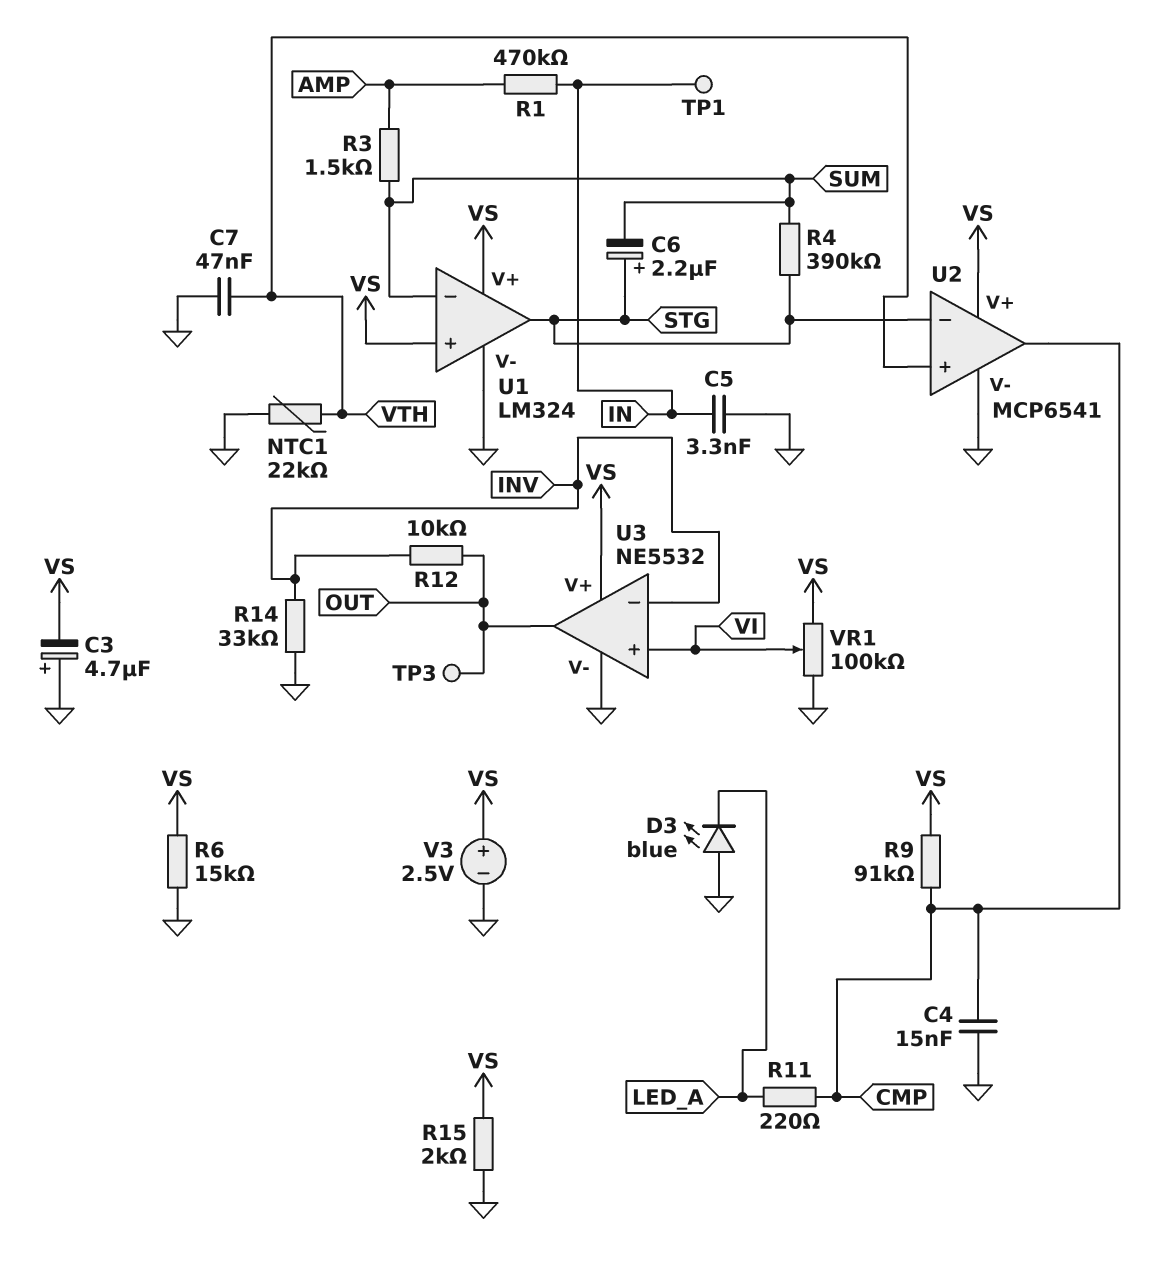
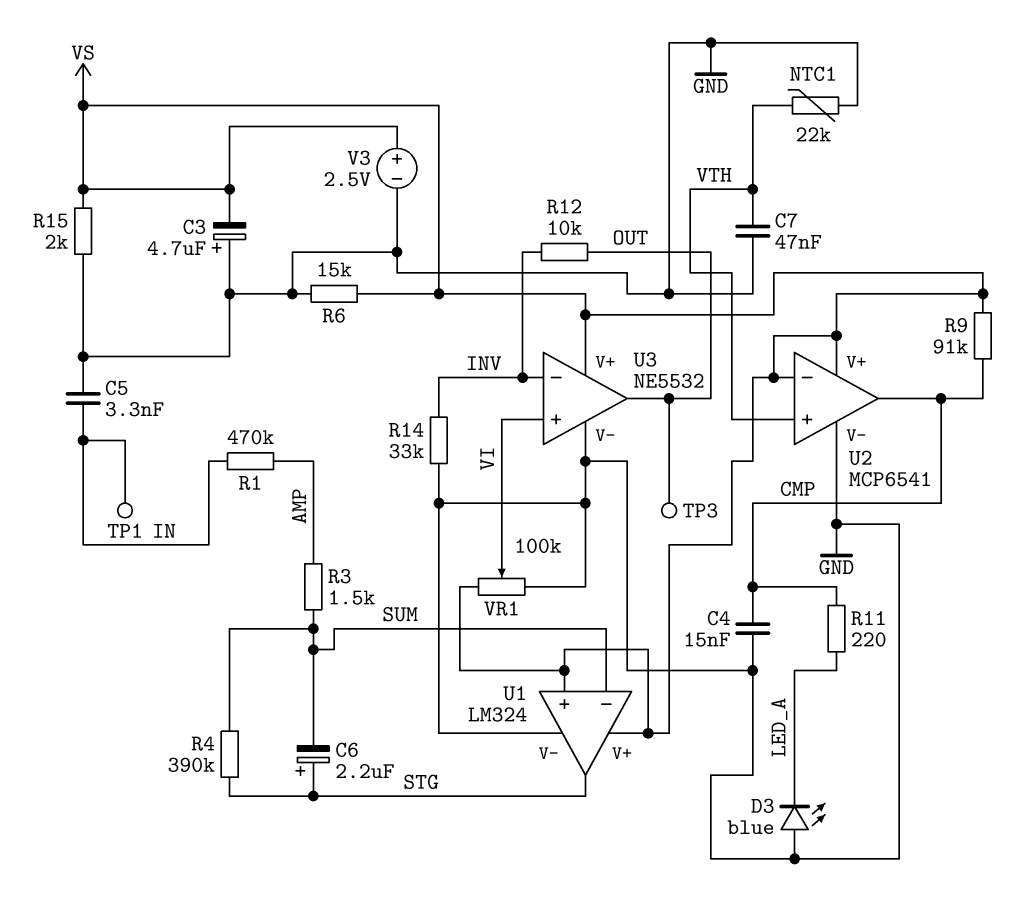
U2 pin in-: STG -> VS

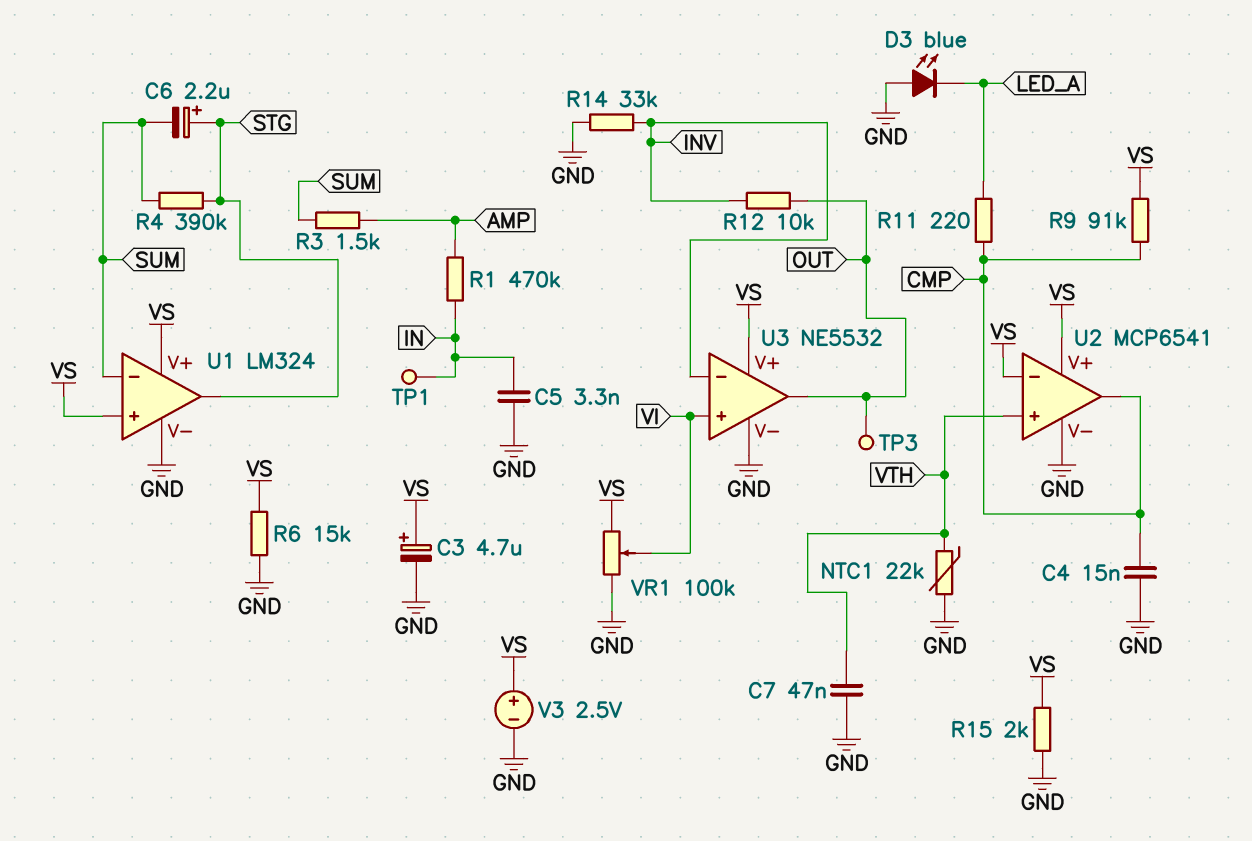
C3: 4.7uF (plus GND, minus VS) -> 4.7uF (plus VS, minus GND)

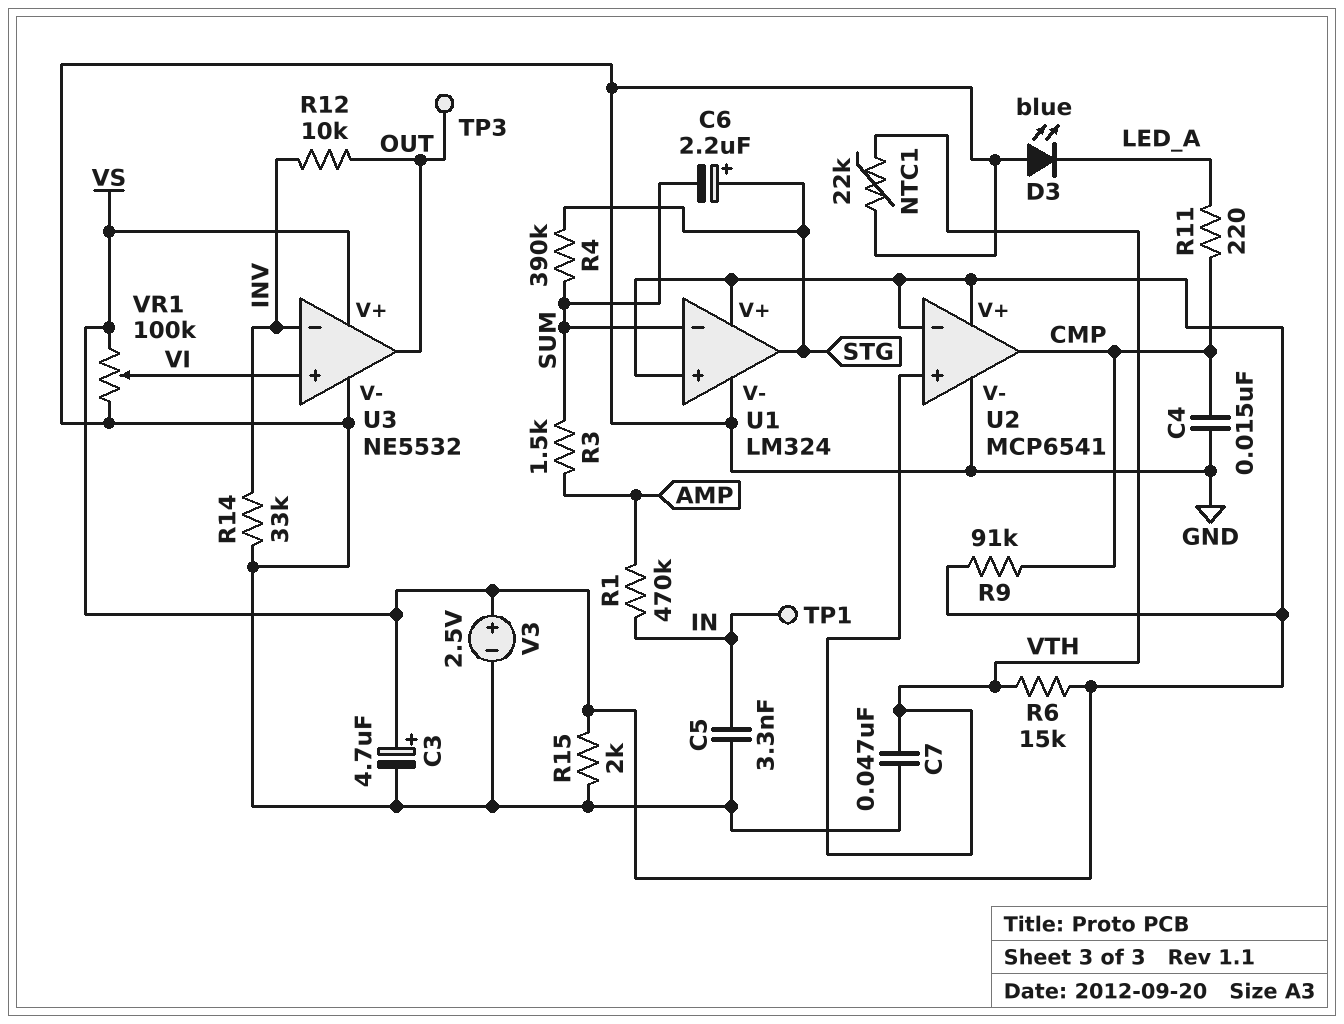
R6: 15k (GND, VS) -> 15k (VS, VTH)

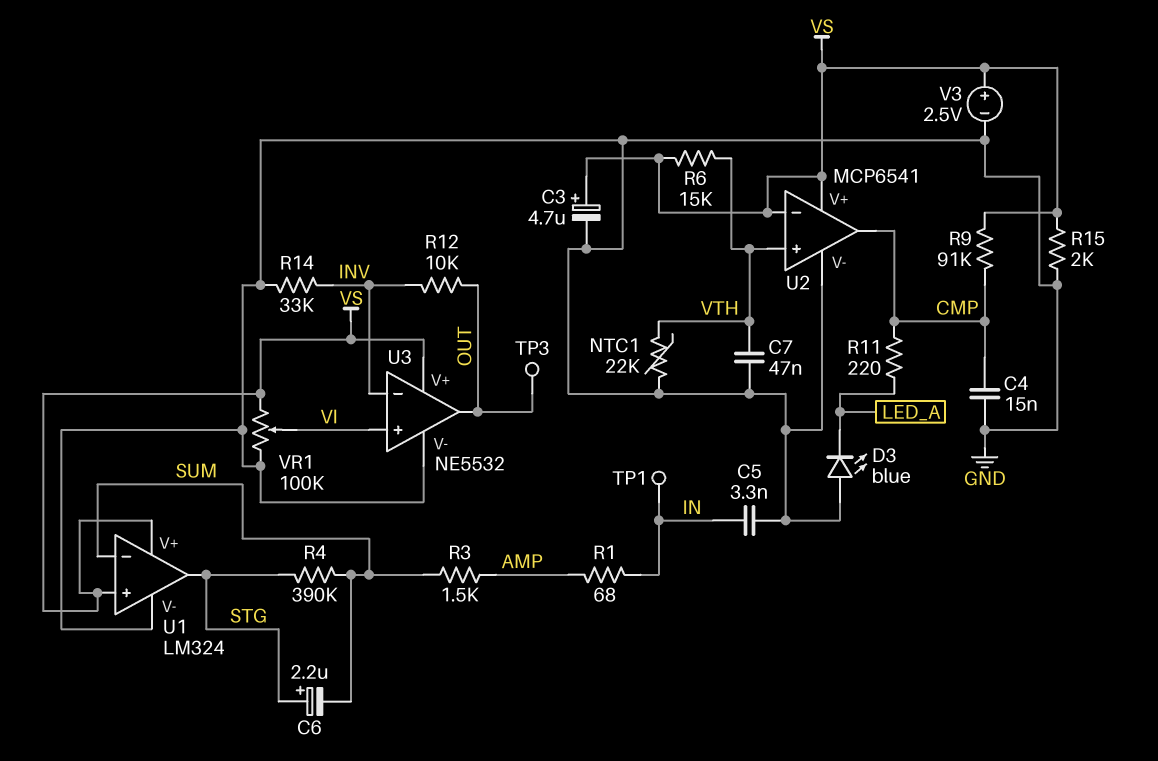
R1: 470k (AMP, IN) -> 68 (AMP, IN)

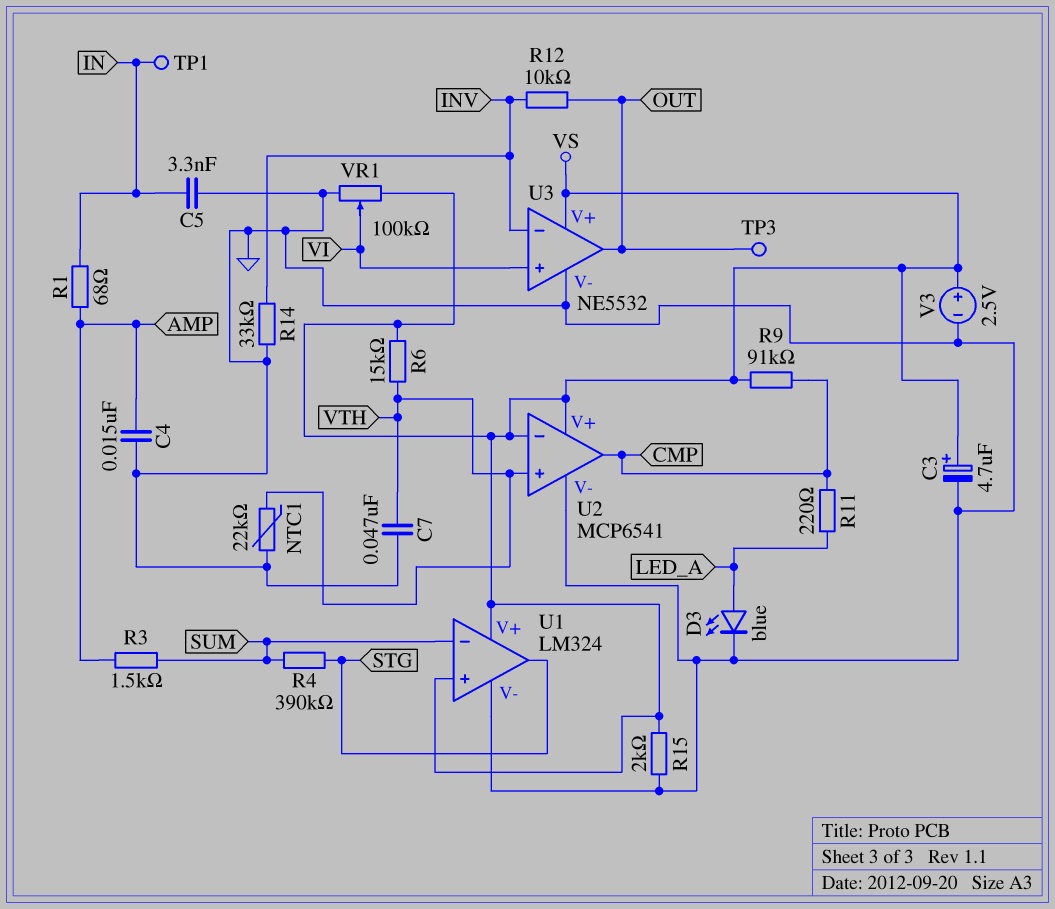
C4: 15nF (CMP, GND) -> 15nF (AMP, GND)
C6: 2.2uF (plus STG, minus SUM) -> none
D3: LED blue (A GND, K LED_A) -> LED blue (A LED_A, K GND)

